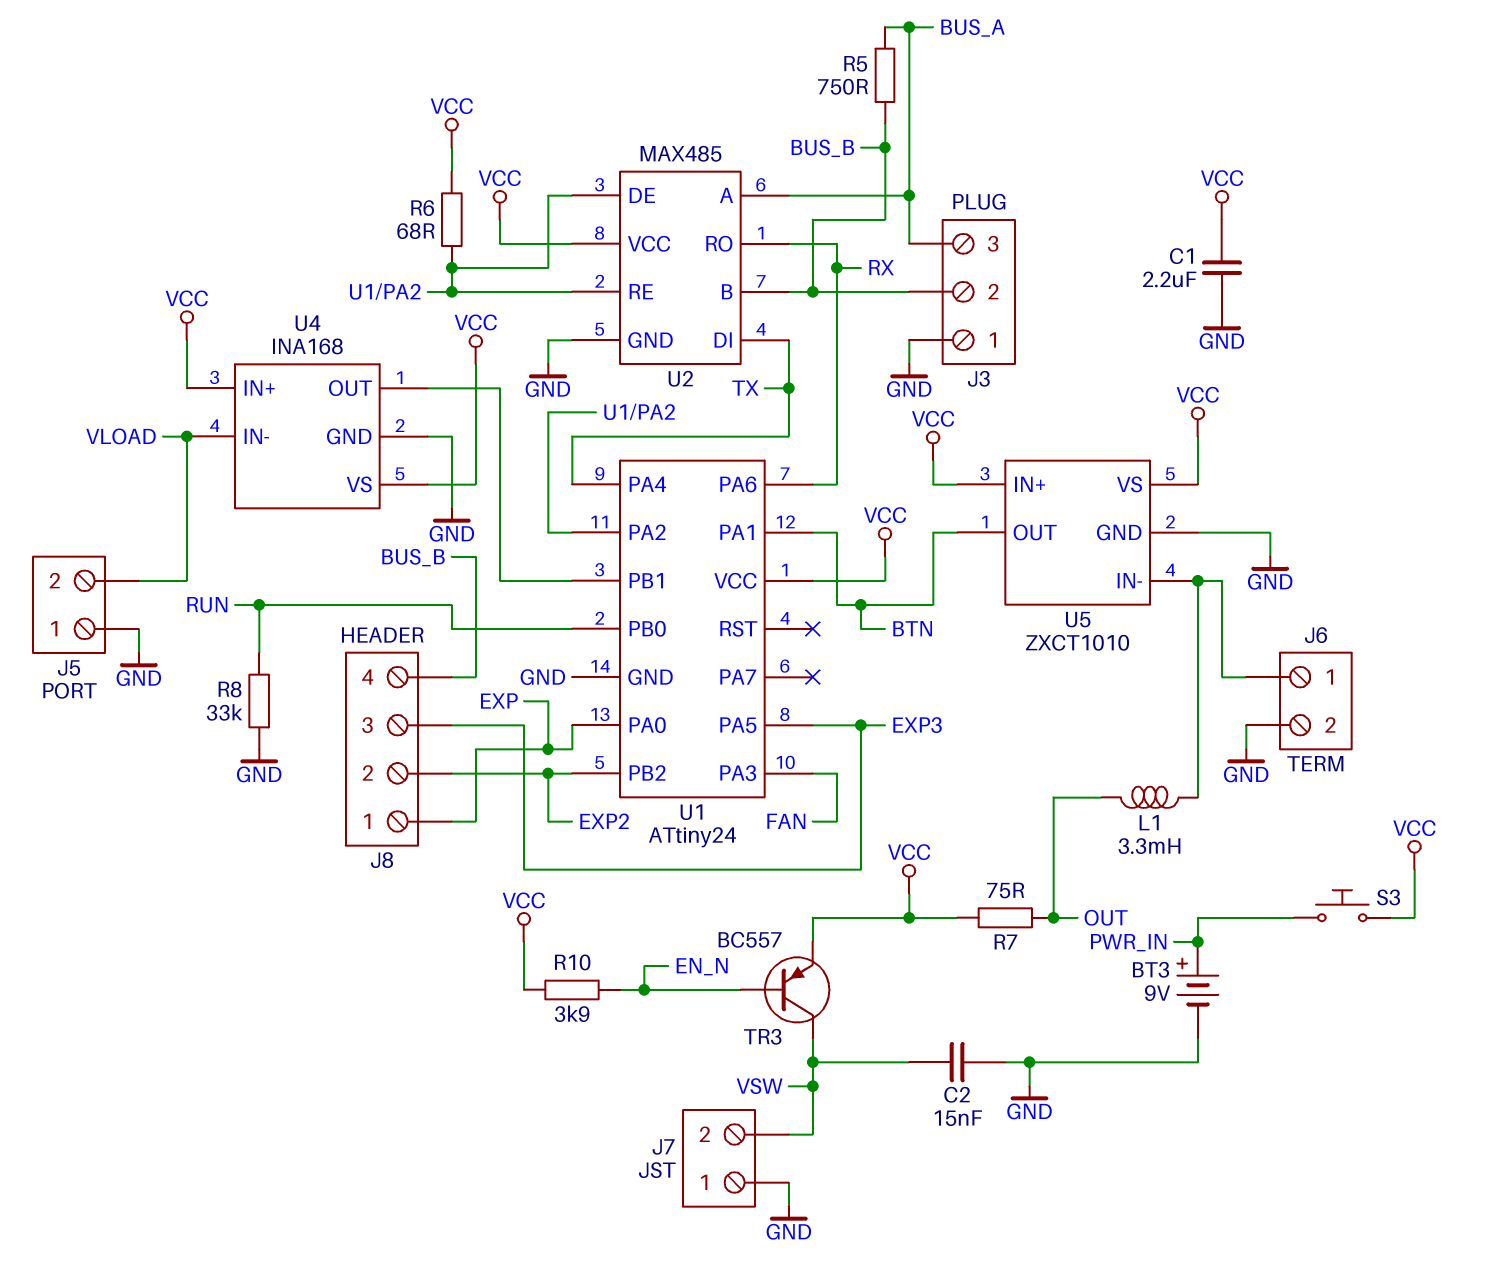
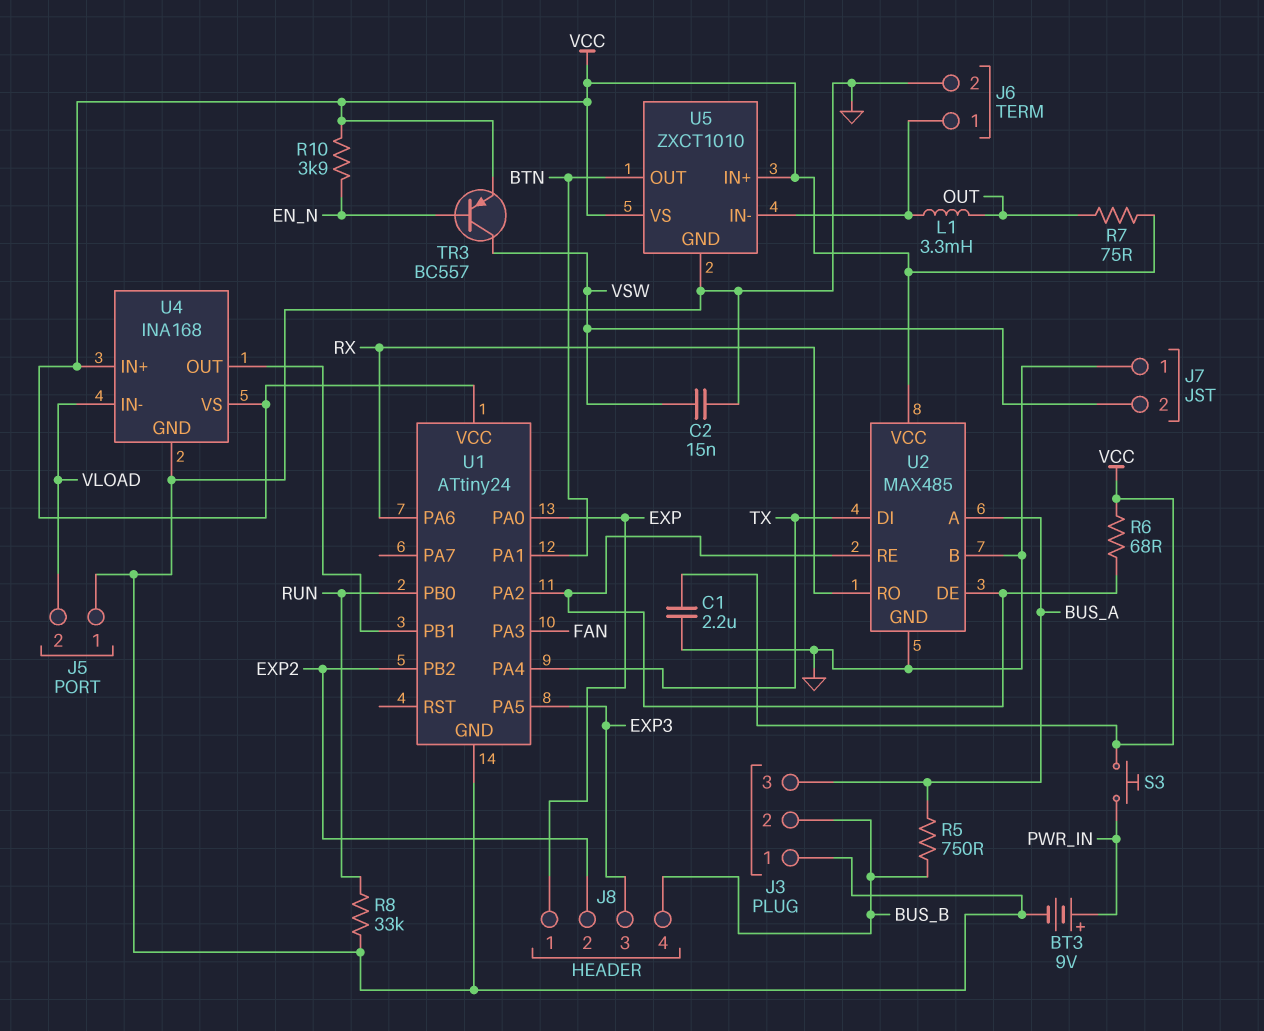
U2 pin B: BUS_B -> GND

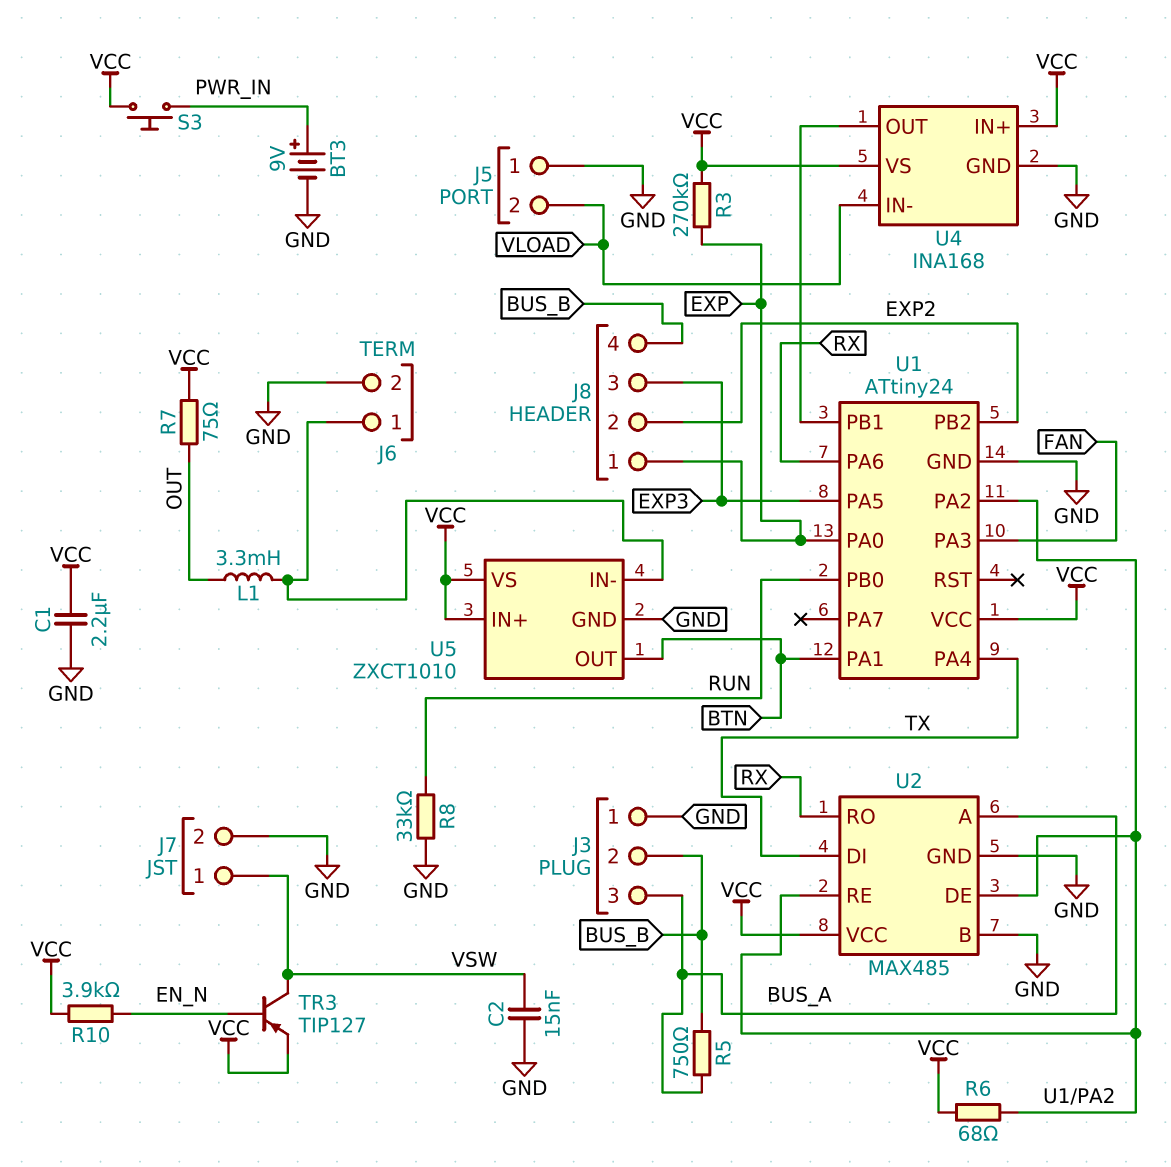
J7 pin 1: GND -> VSW
J7 pin 2: VSW -> GND
R3: none -> 270k (EXP, VCC)
TR3: PNP BC557 (B EN_N, C VSW, E VCC) -> PNP TIP127 (B EN_N, C VSW, E VCC)

